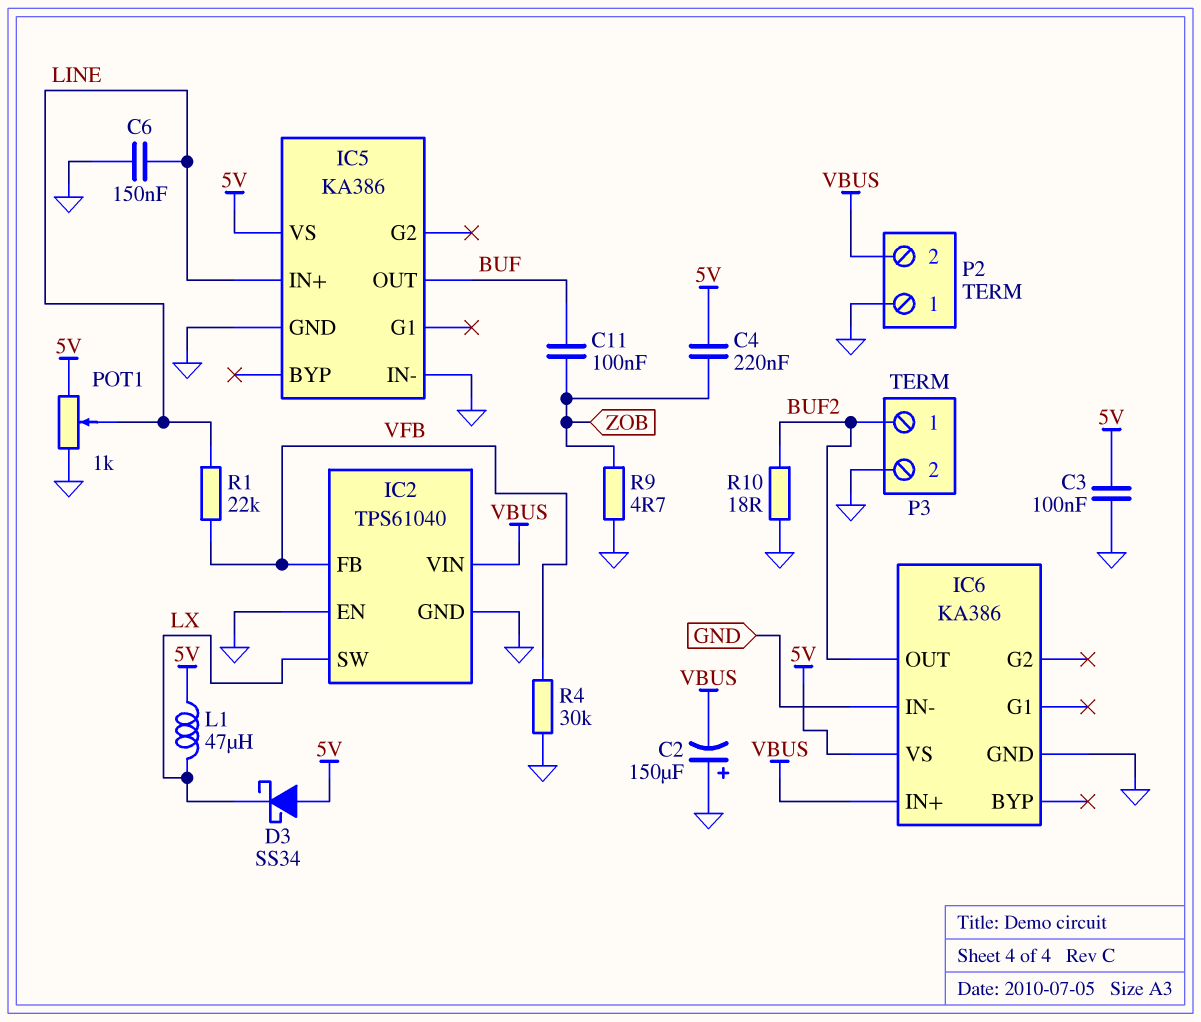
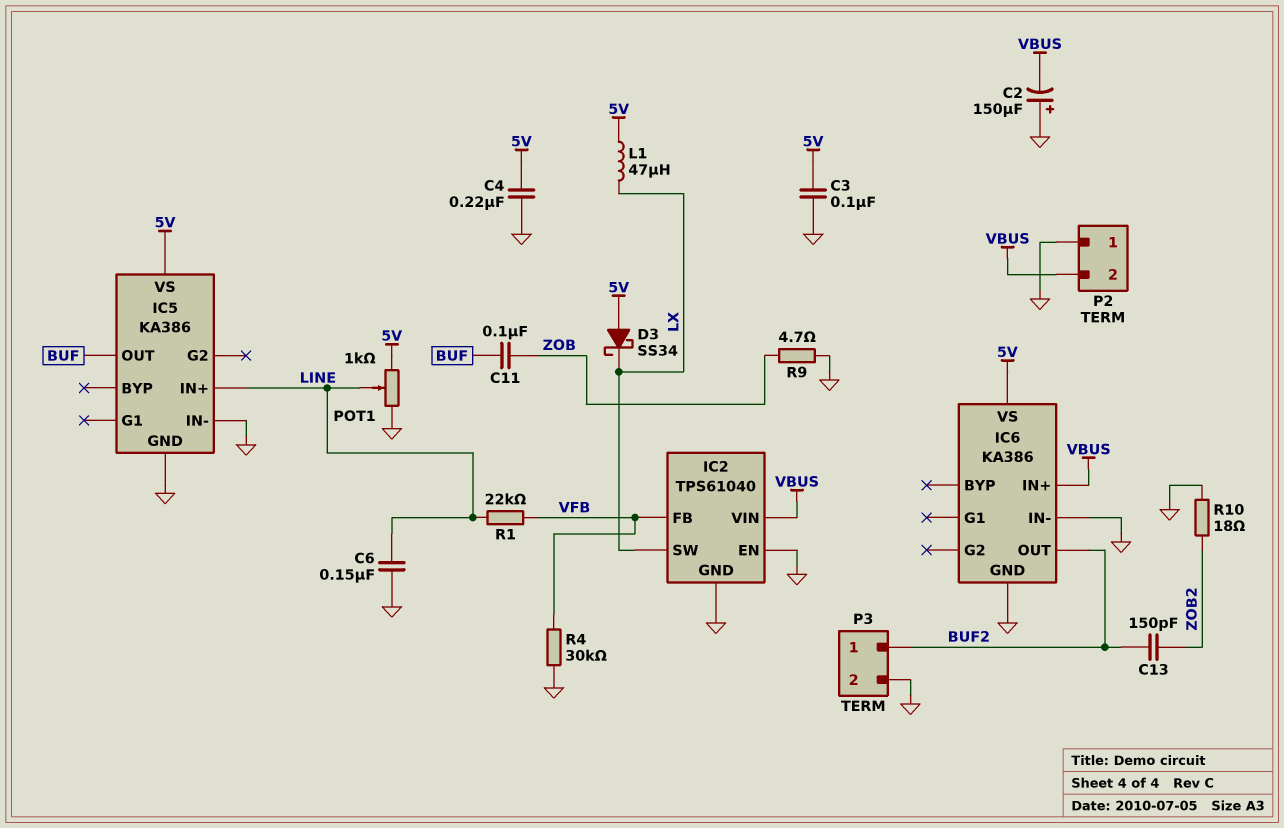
C4: 220nF (5V, ZOB) -> 220nF (5V, GND)
C13: none -> 150pF (BUF2, ZOB2)
R10: 18 (BUF2, GND) -> 18 (GND, ZOB2)

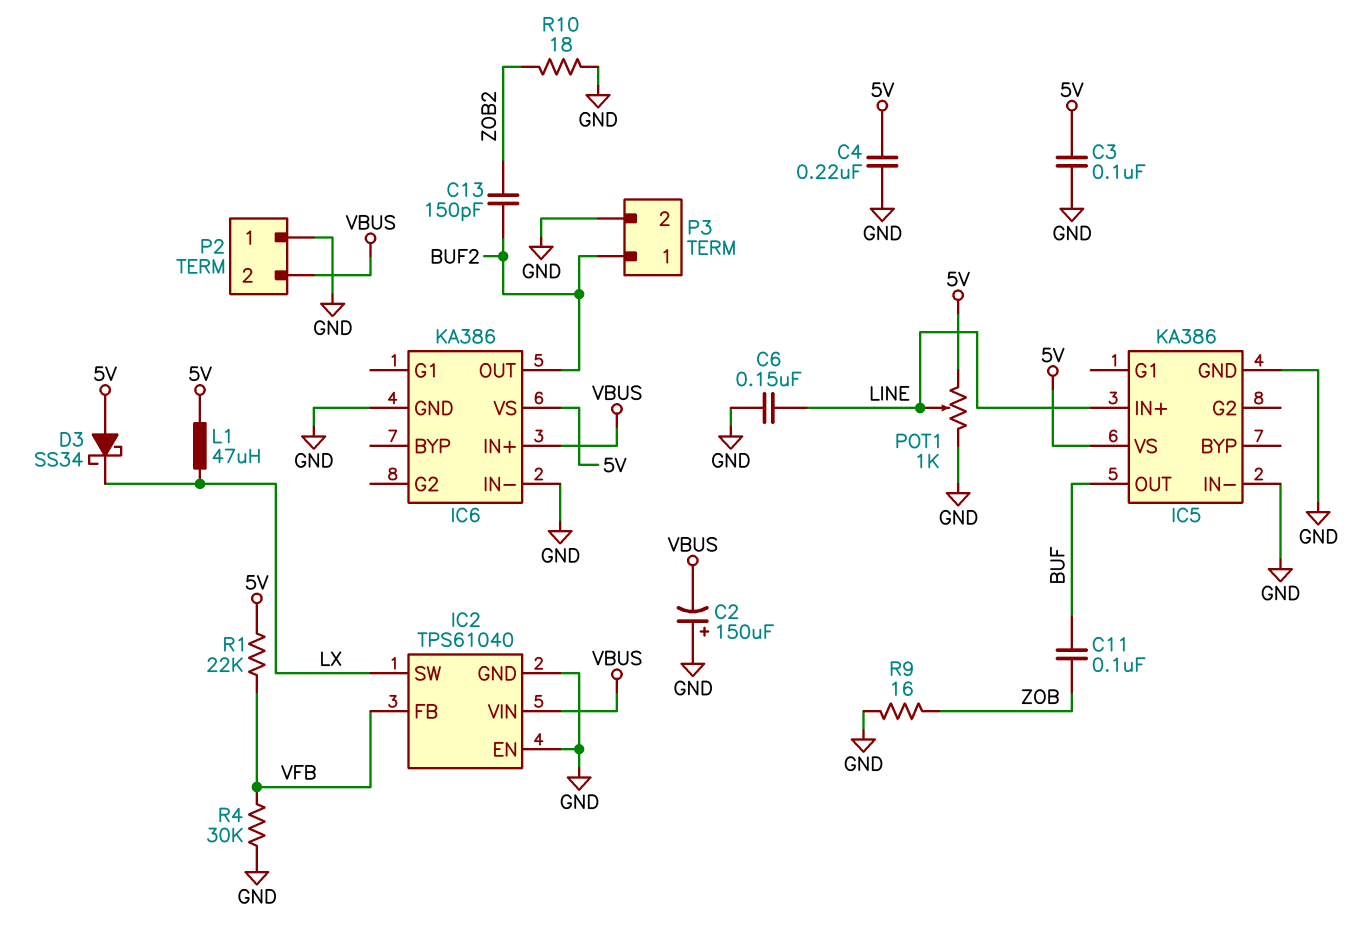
R1: 22k (LINE, VFB) -> 22k (5V, VFB)
R9: 4.7 (GND, ZOB) -> 16 (GND, ZOB)

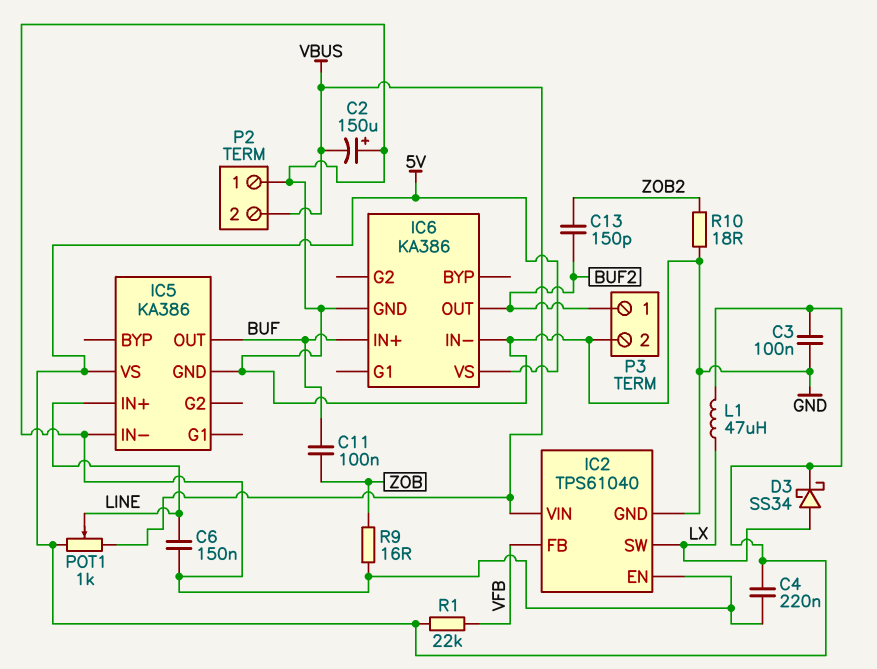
D3: schottky SS34 (A 5V, K LX) -> schottky SS34 (A LX, K 5V)
IC6 pin IN+: VBUS -> BUF
POT1: 1k (5V, GND, wiper LINE) -> 1k (5V, VBUS, wiper LINE)
R4: 30k (GND, VFB) -> none

